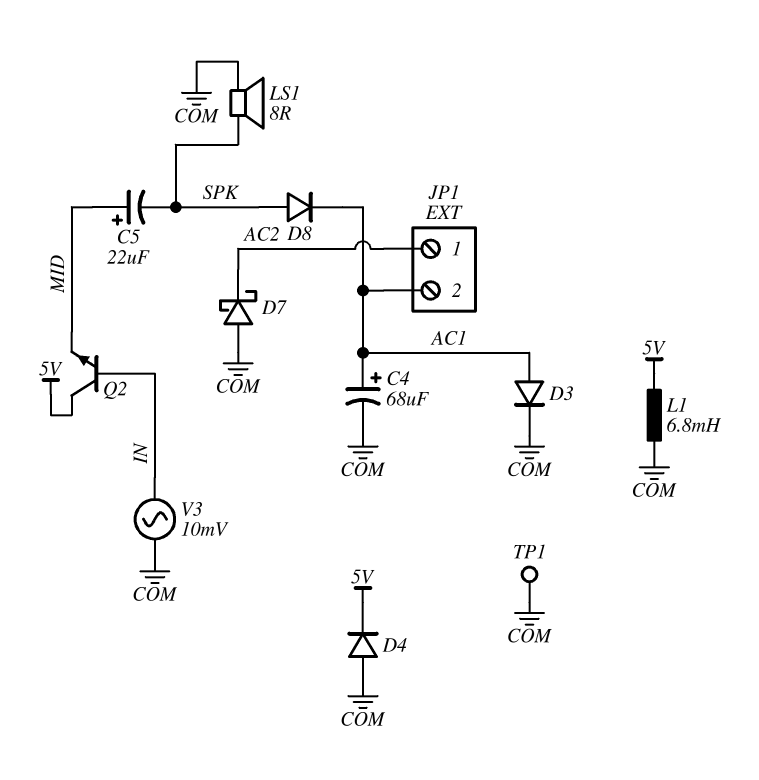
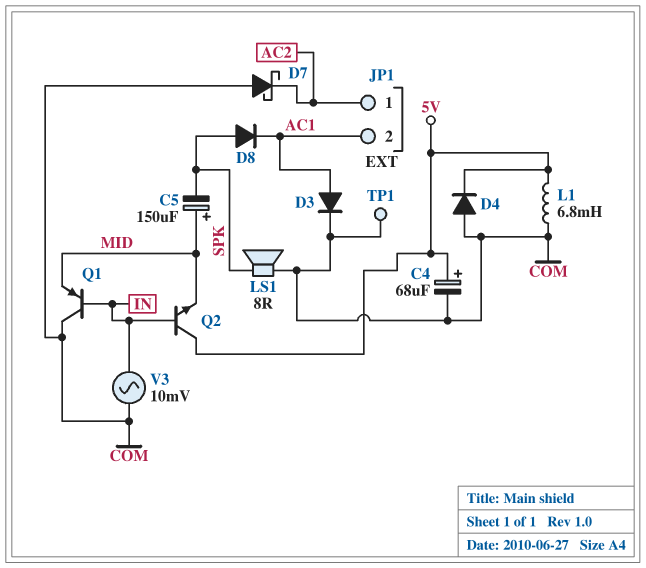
C4: 68uF (plus AC1, minus COM) -> 68uF (plus 5V, minus COM)
C5: 22uF (plus MID, minus SPK) -> 150uF (plus MID, minus SPK)
Q1: none -> PNP (B IN, C COM, E MID)

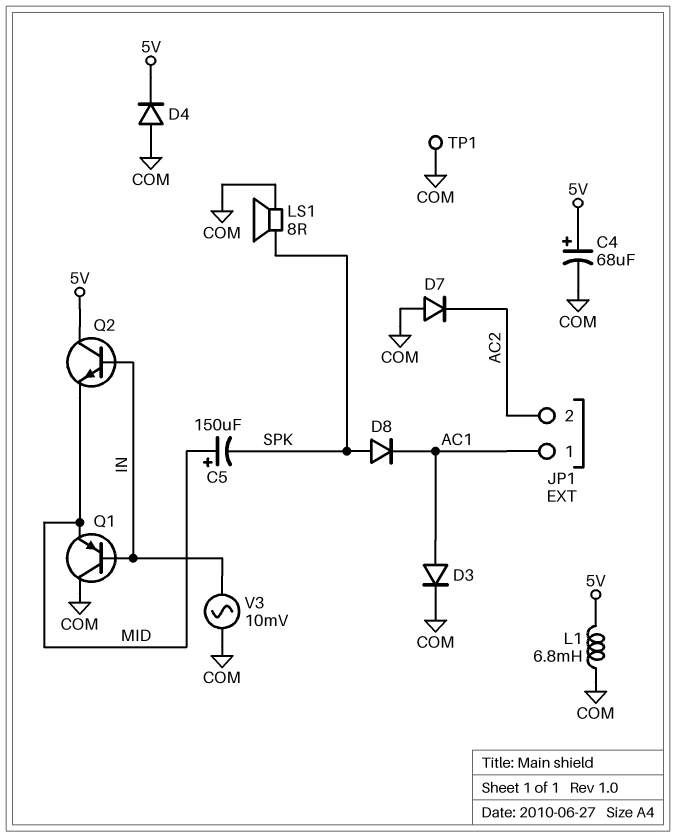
D7: schottky (A COM, K AC2) -> diode (A COM, K AC2)
JP1 pin 1: AC2 -> AC1
JP1 pin 2: AC1 -> AC2

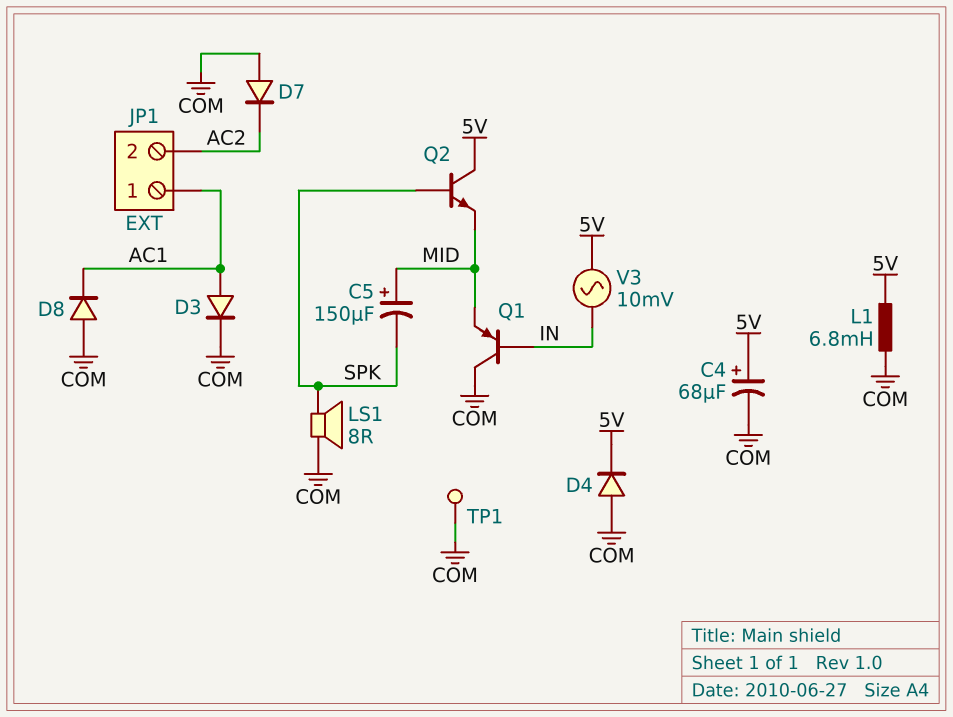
D8: diode (A SPK, K AC1) -> diode (A COM, K AC1)
Q2: NPN (B IN, C 5V, E MID) -> NPN (B SPK, C 5V, E MID)
V3: AC 10mV (COM, IN) -> AC 10mV (5V, IN)

